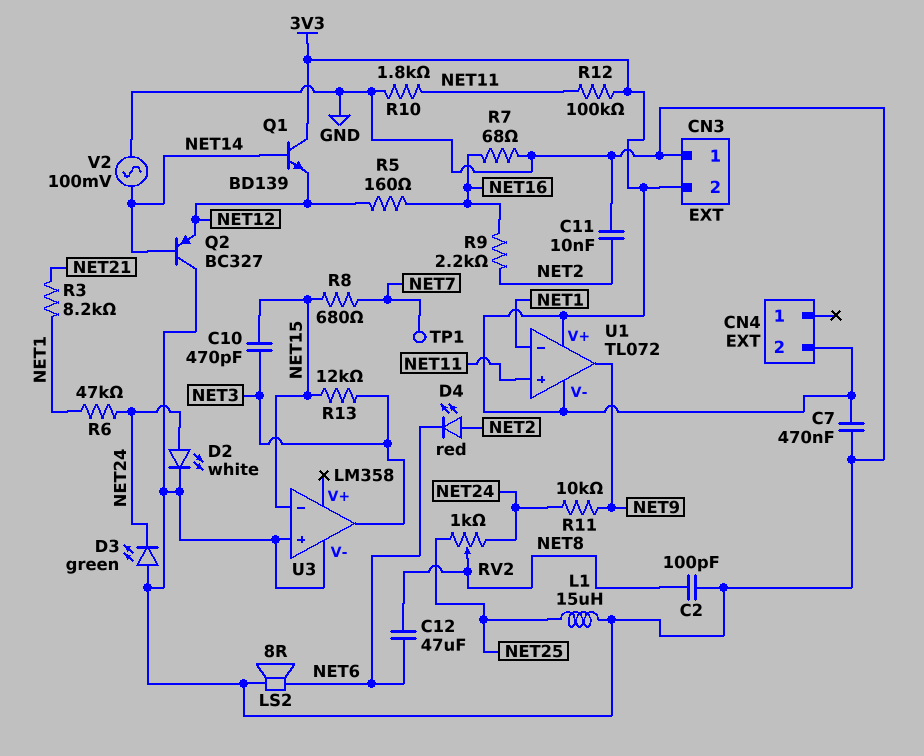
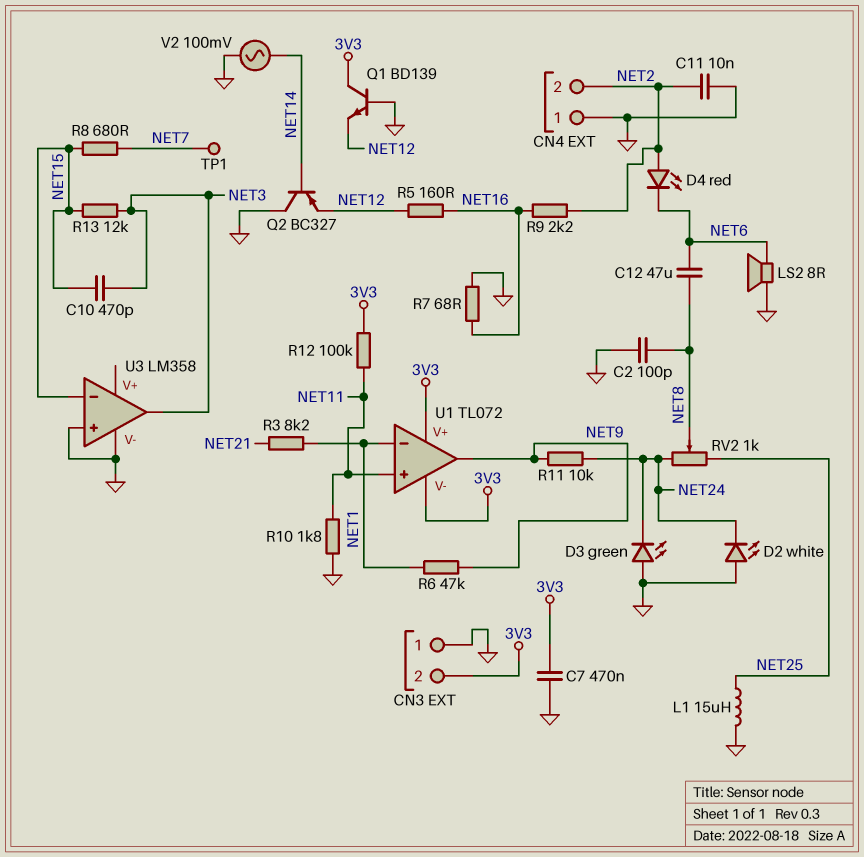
CN4 pin 1: none -> GND
CN4 pin 2: 3V3 -> NET2
D2: LED white (A NET24, K GND) -> LED white (A GND, K NET24)
Q1: NPN BD139 (B NET14, C 3V3, E NET12) -> NPN BD139 (B GND, C 3V3, E NET12)
R6: 47k (NET1, NET24) -> 47k (NET1, NET9)

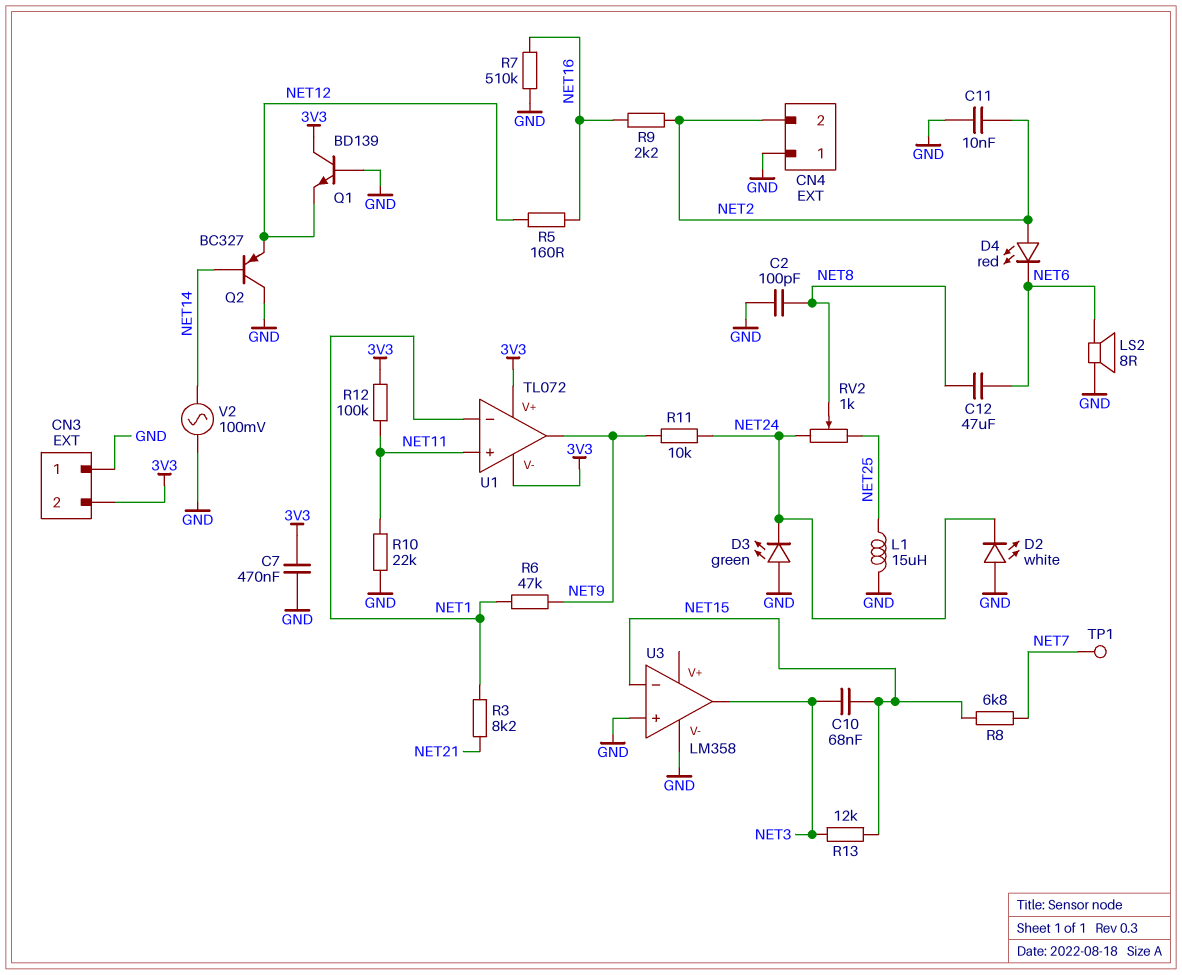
C10: 470pF (NET3, NET15) -> 68nF (NET3, NET15)
R7: 68 (GND, NET16) -> 510k (GND, NET16)
R8: 680 (NET7, NET15) -> 6.8k (NET7, NET15)
R10: 1.8k (GND, NET11) -> 22k (GND, NET11)

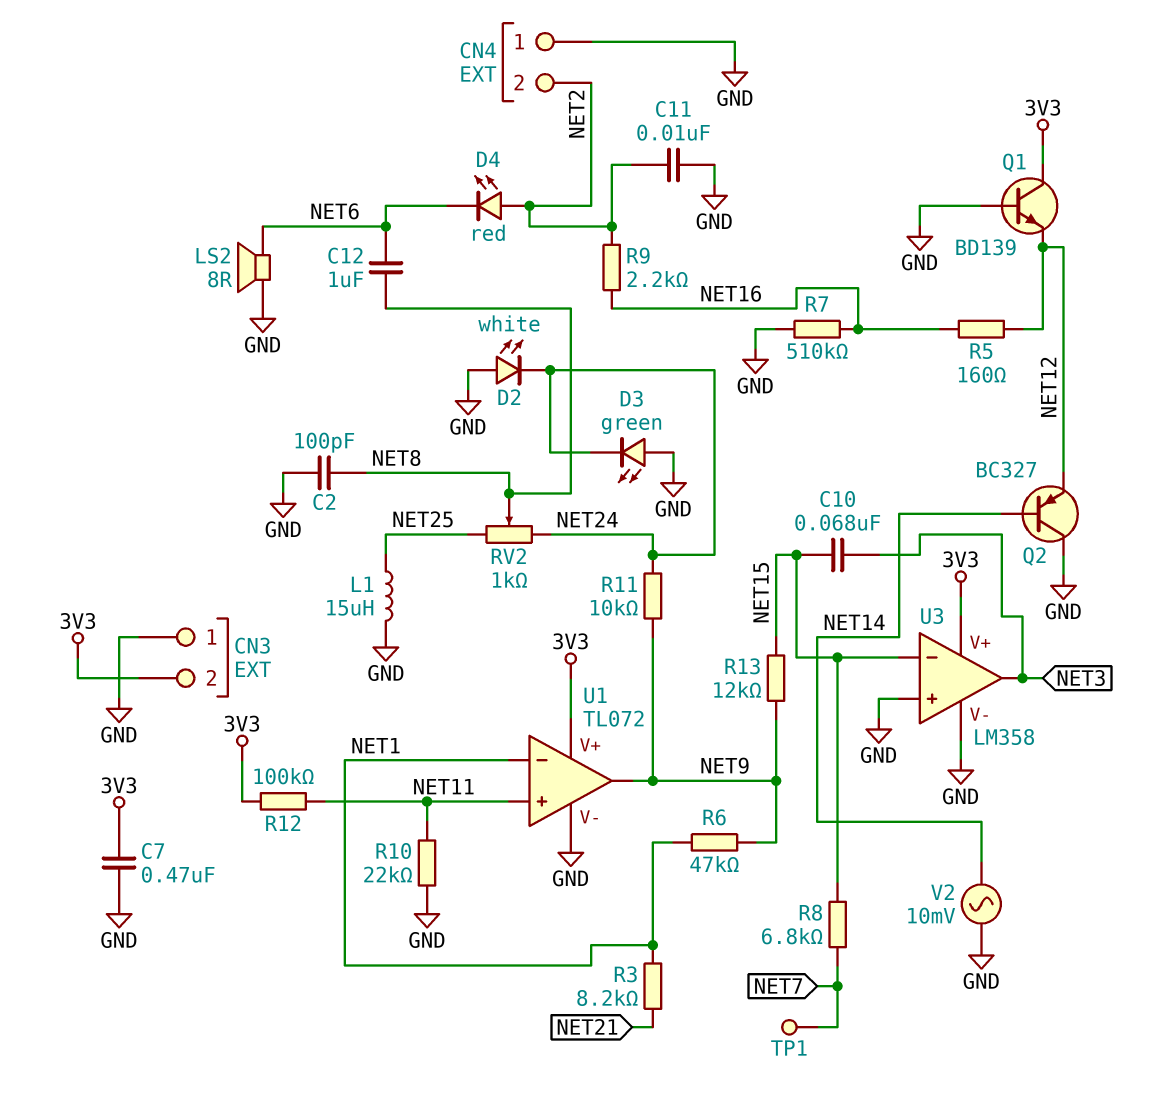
C12: 47uF (NET6, NET8) -> 1uF (NET6, NET8)
R13: 12k (NET3, NET15) -> 12k (NET9, NET15)
U1 pin V-: 3V3 -> GND
U3 pin V+: none -> 3V3
V2: AC 100mV (GND, NET14) -> AC 10mV (GND, NET14)

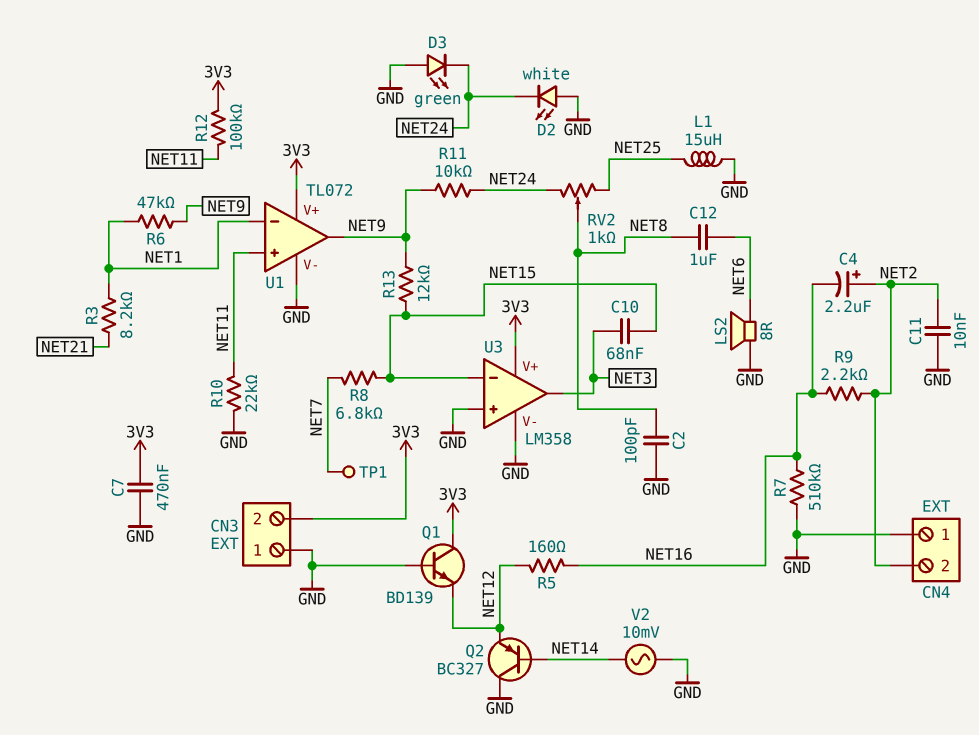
C4: none -> 2.2uF (plus NET2, minus NET16)
D4: LED red (A NET2, K NET6) -> none

